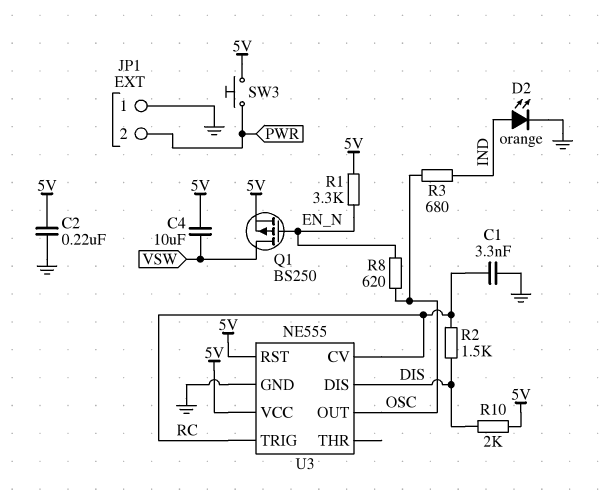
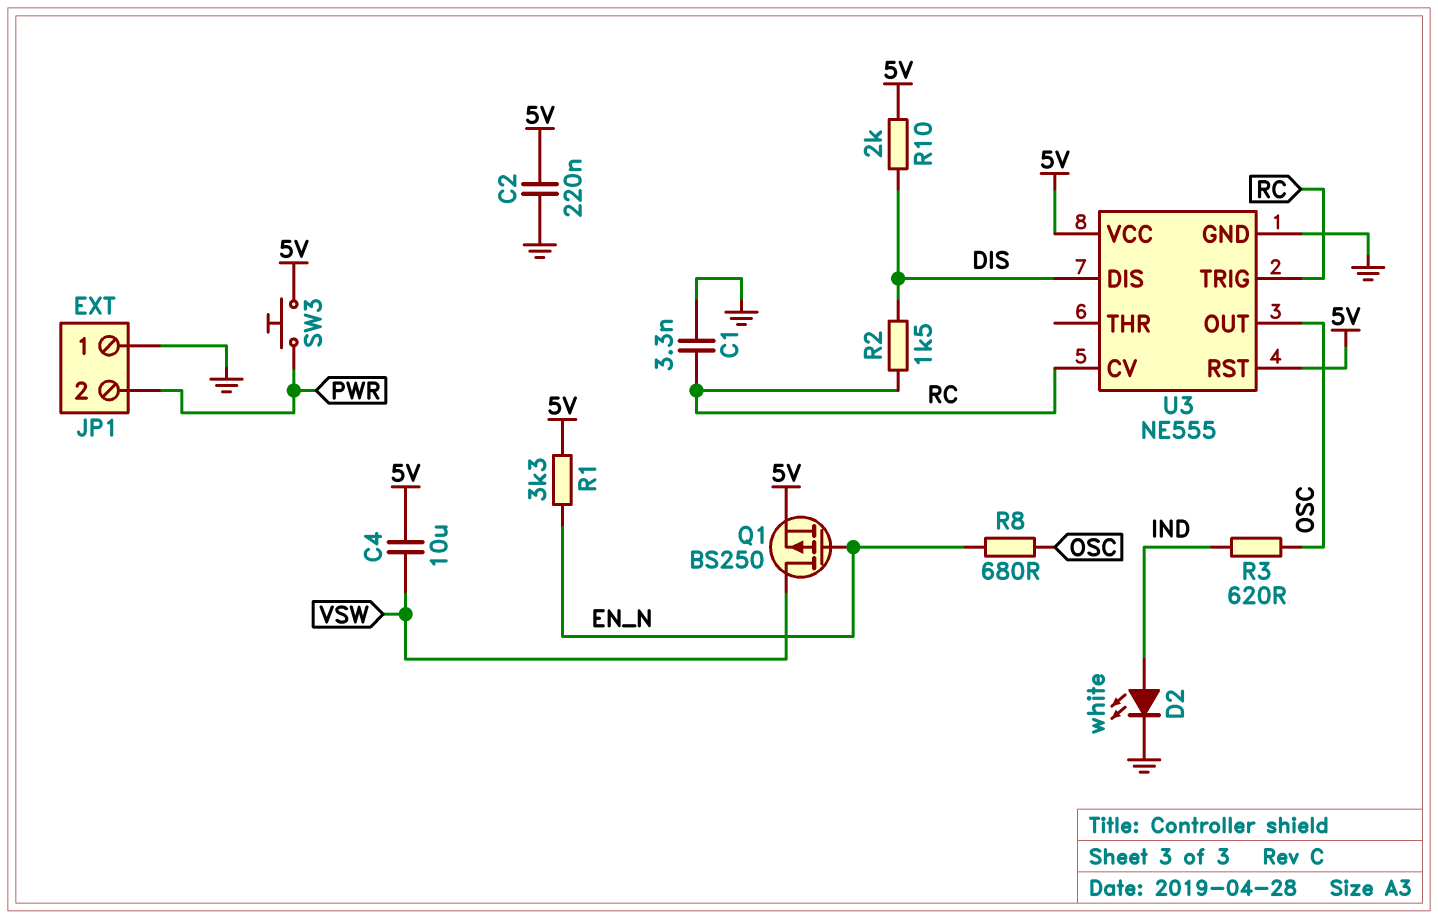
D2: LED orange (A IND, K GND) -> LED white (A IND, K GND)
R3: 680 (IND, OSC) -> 620 (IND, OSC)
R8: 620 (EN_N, OSC) -> 680 (EN_N, OSC)

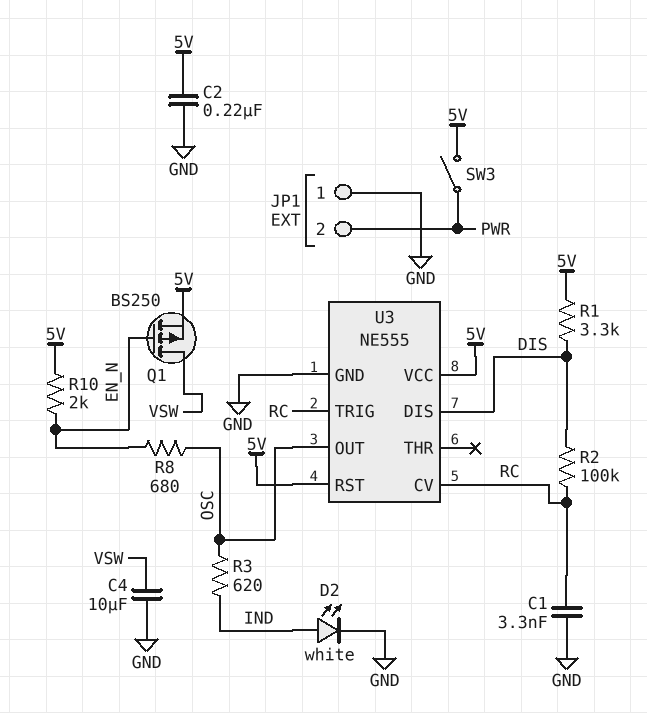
C4: 10uF (5V, VSW) -> 10uF (GND, VSW)
R1: 3.3k (5V, EN_N) -> 3.3k (5V, DIS)
R2: 1.5k (DIS, RC) -> 100k (DIS, RC)
R10: 2k (5V, DIS) -> 2k (5V, EN_N)
SW3: button (5V, PWR) -> switch (5V, PWR)

